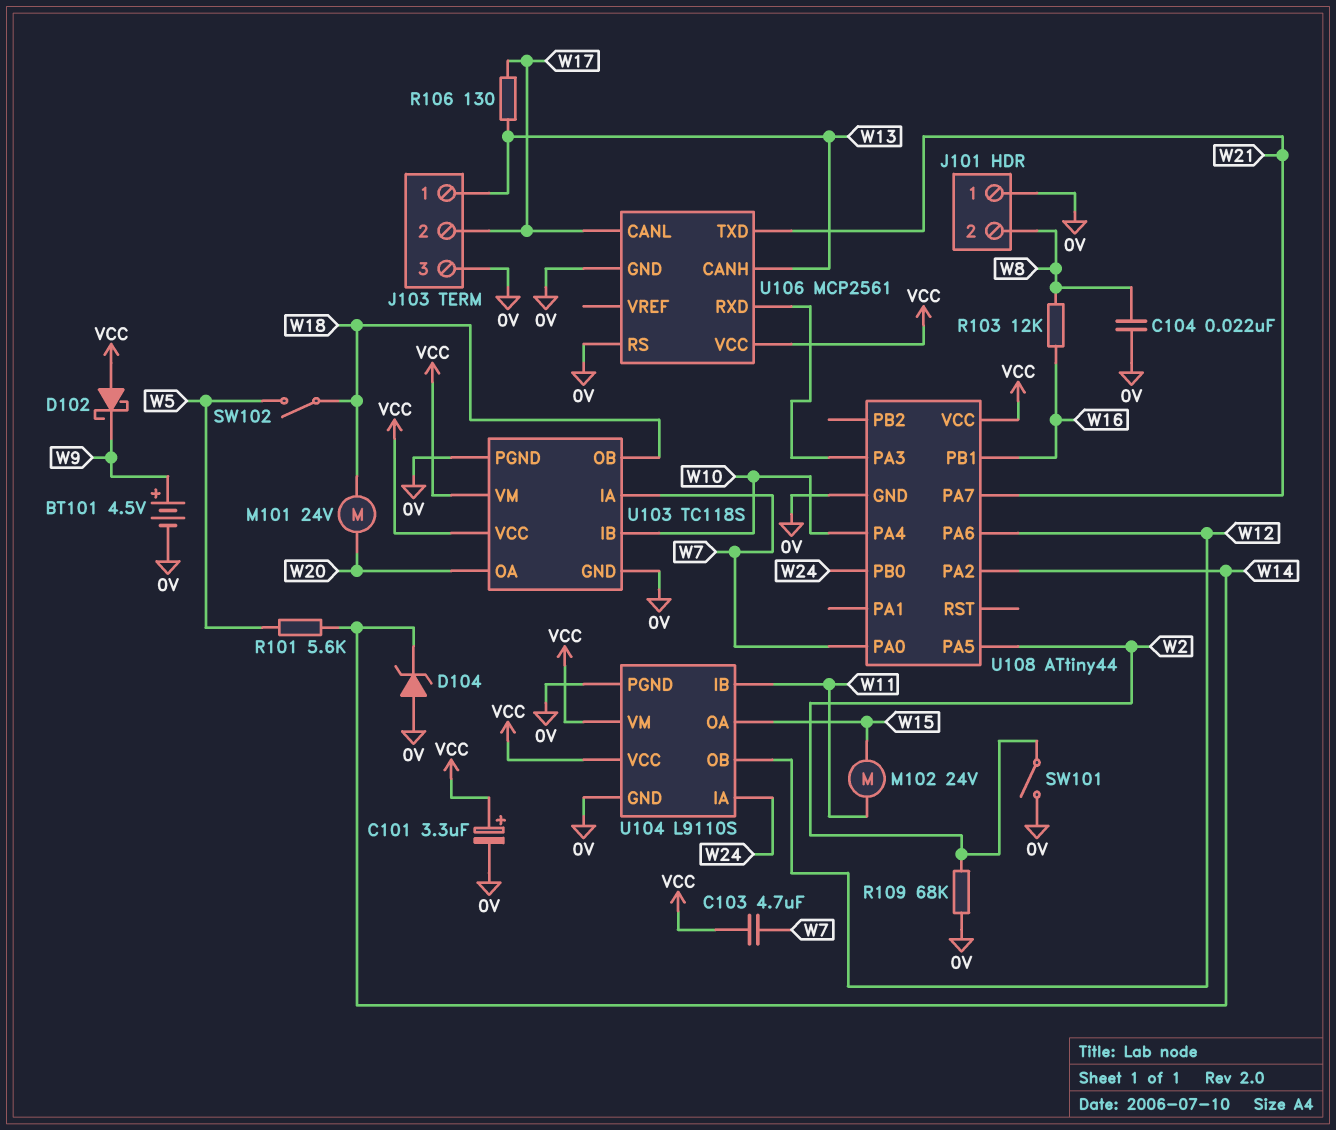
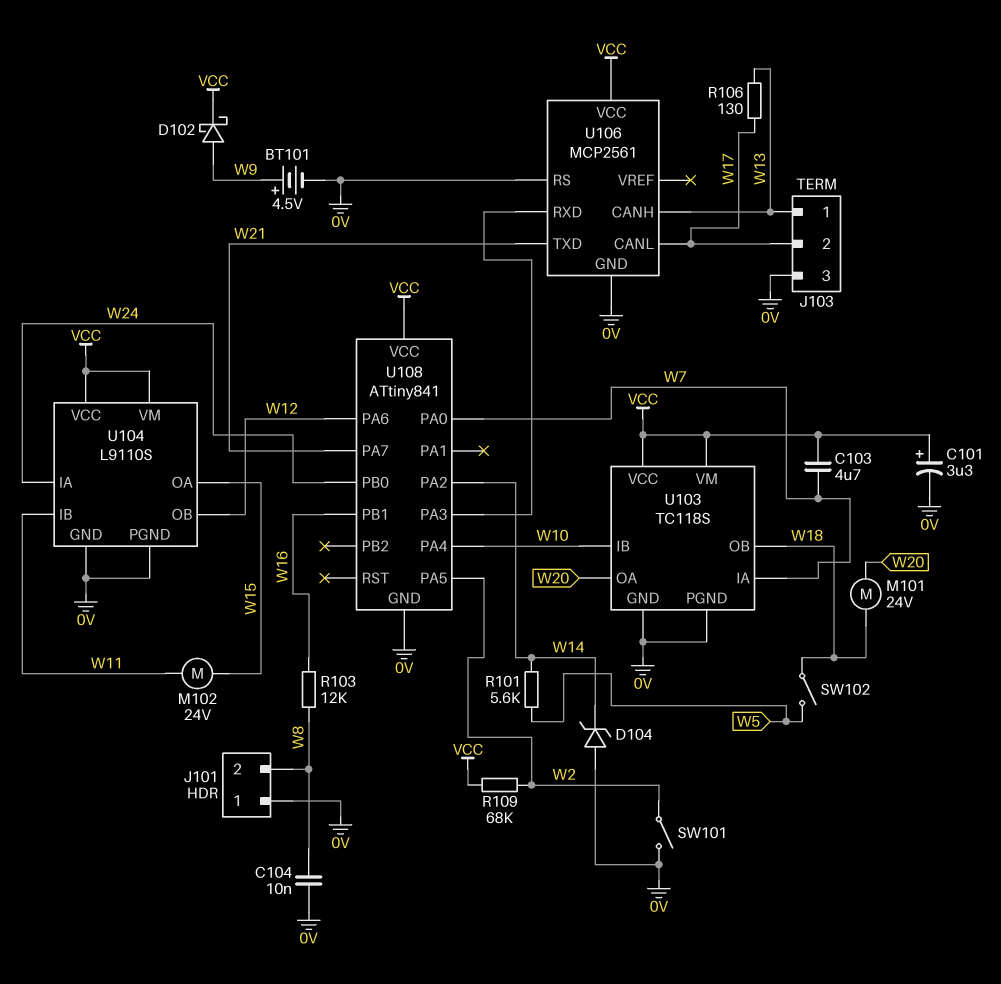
C104: 22nF (0V, W8) -> 10nF (0V, W8)
D102: schottky (A VCC, K W9) -> schottky (A W9, K VCC)
R109: 68k (0V, W2) -> 68k (VCC, W2)
U108: ATtiny44 -> ATtiny841

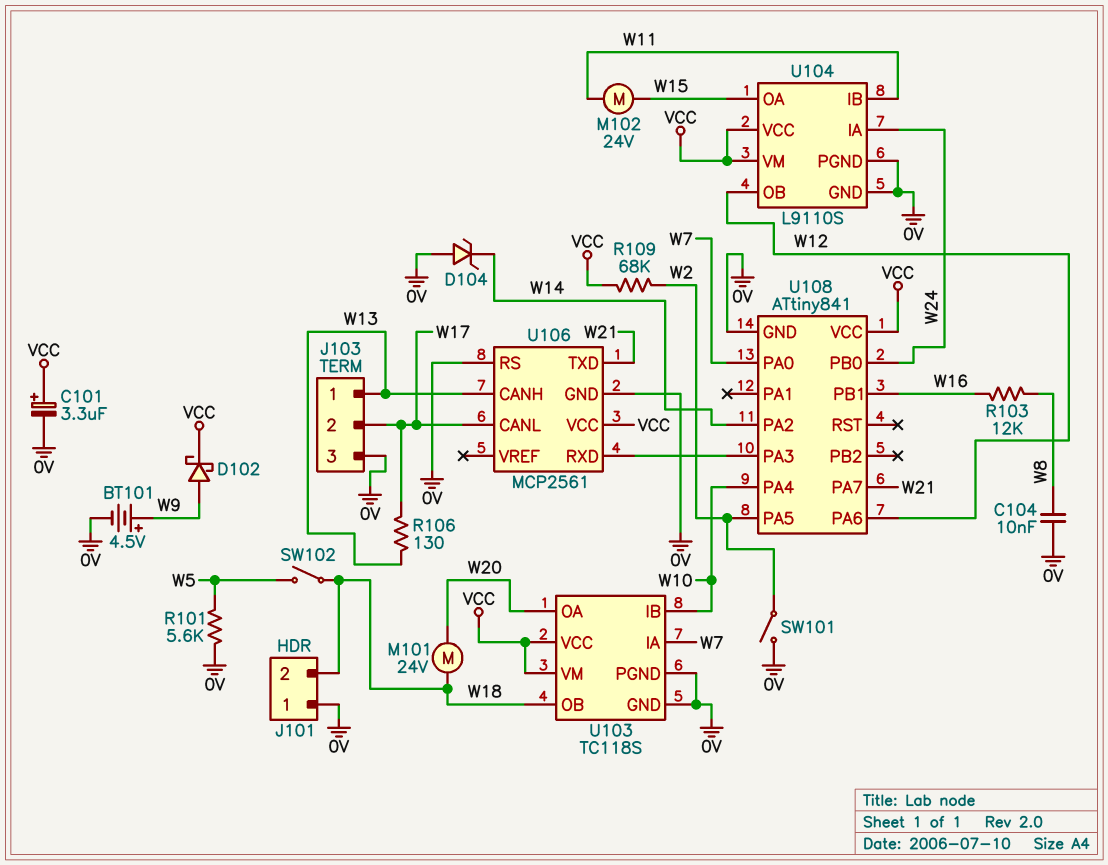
C103: 4.7uF (VCC, W7) -> none
J101 pin 2: W8 -> W18
R101: 5.6k (W5, W14) -> 5.6k (0V, W5)

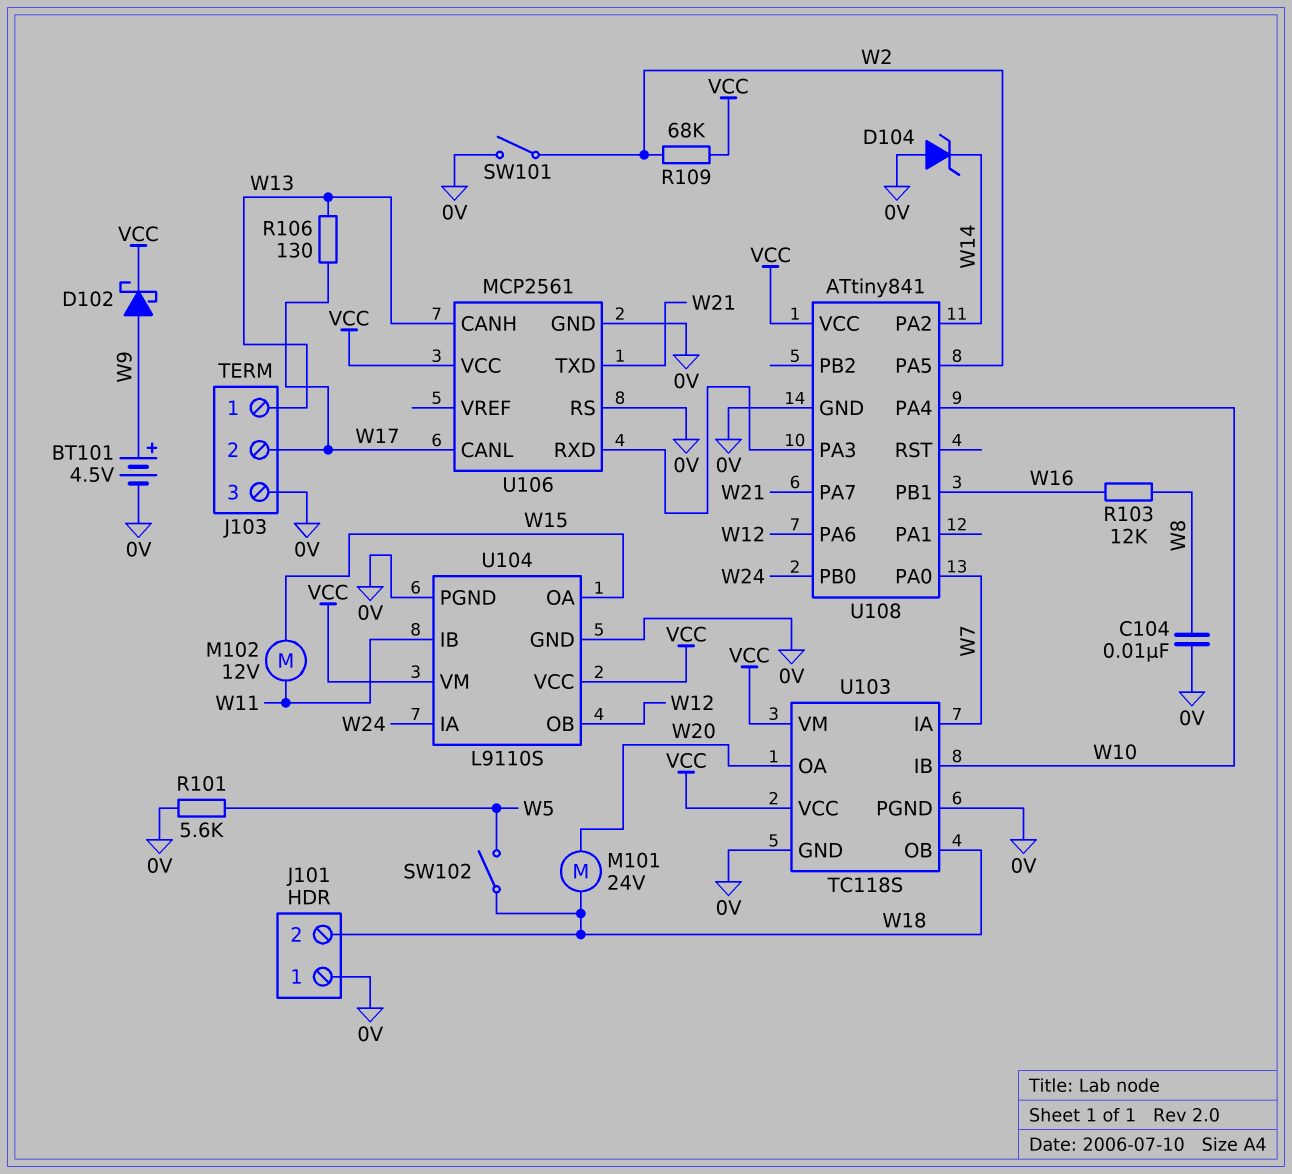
C101: 3.3uF (plus VCC, minus 0V) -> none
M102: motor 24V (W11, W15) -> motor 12V (W11, W15)

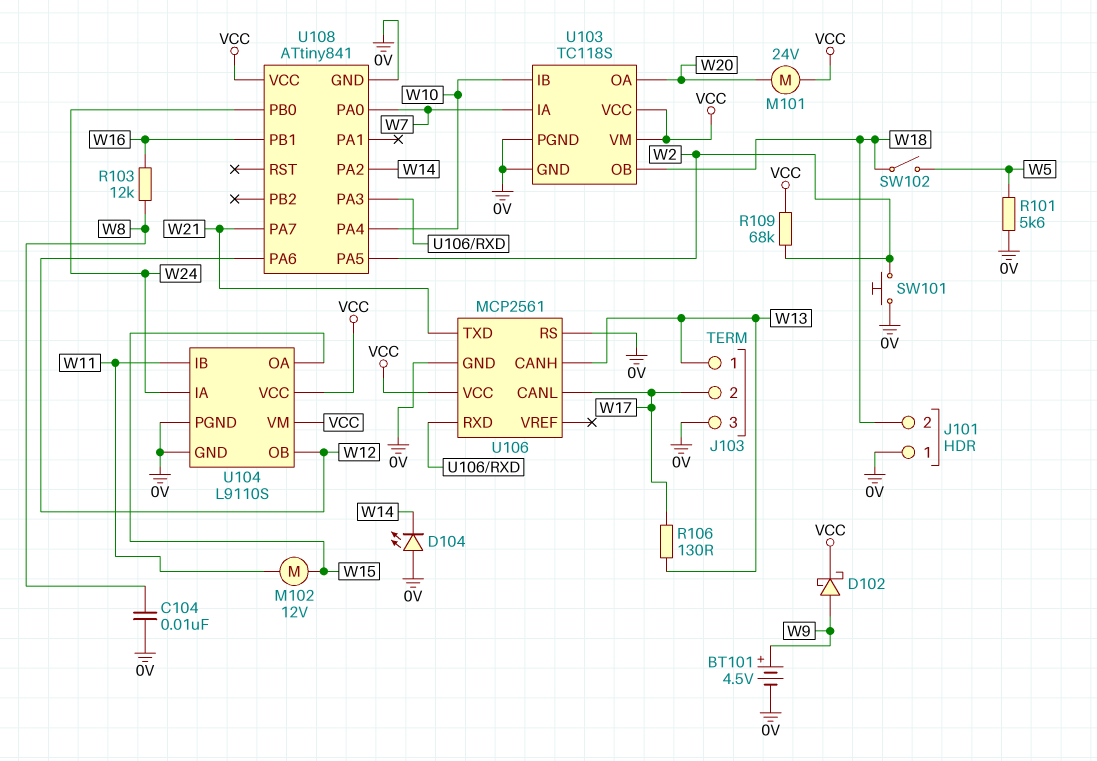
D104: zener (A 0V, K W14) -> LED (A 0V, K W14)
M101: motor 24V (W18, W20) -> motor 24V (VCC, W20)
SW101: switch (0V, W2) -> button (0V, W2)

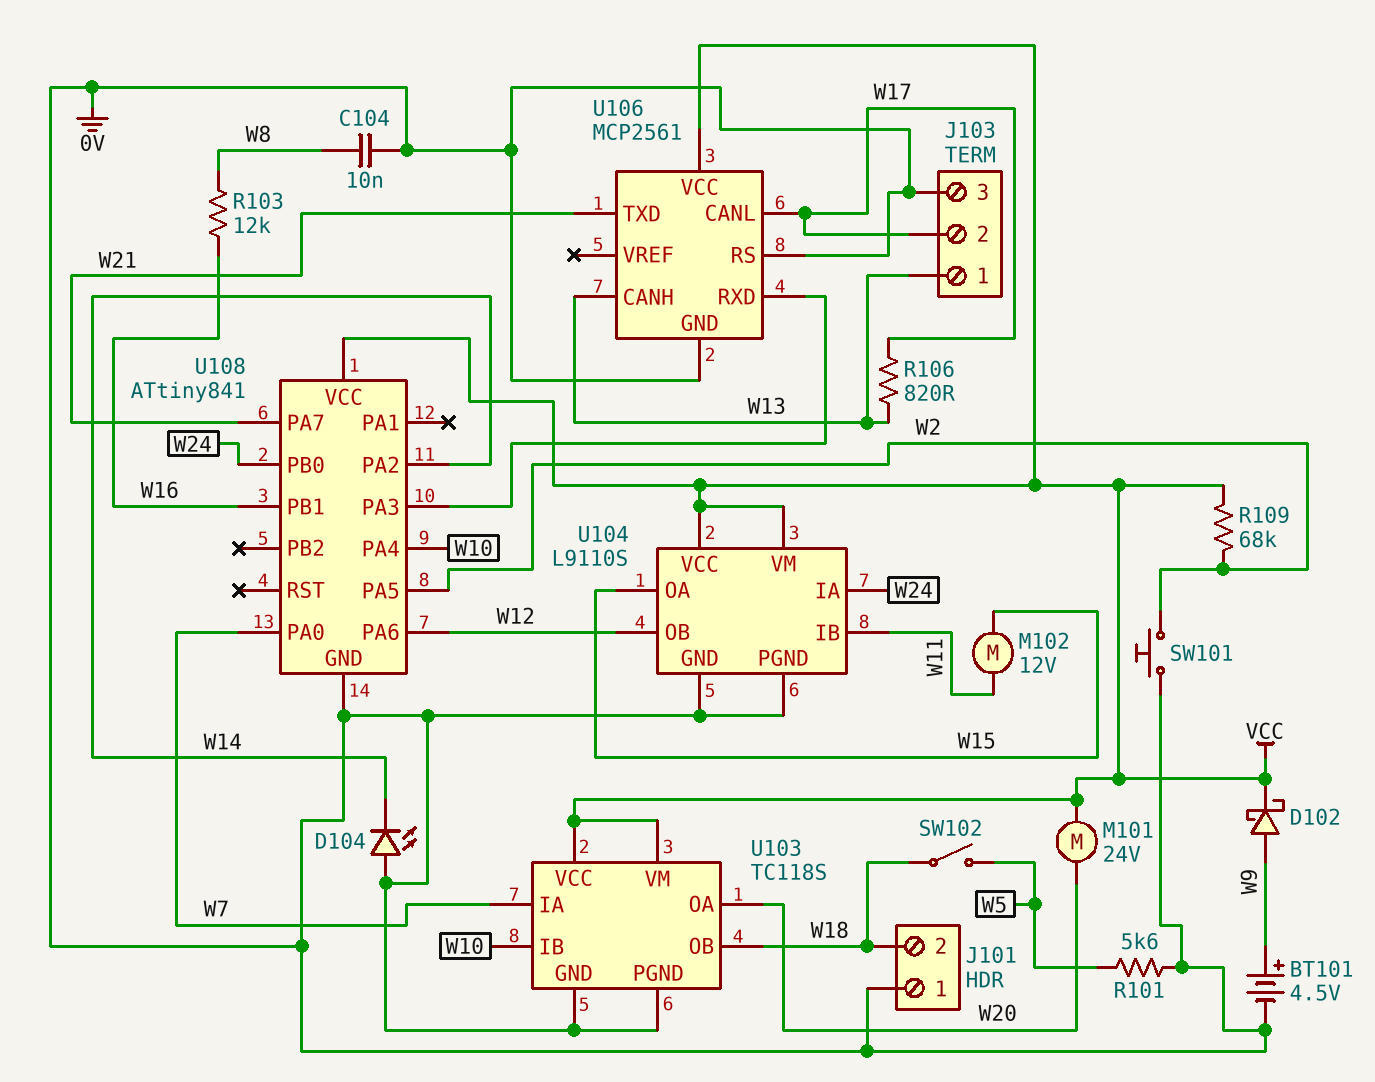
R106: 130 (W13, W17) -> 820 (W13, W17)

